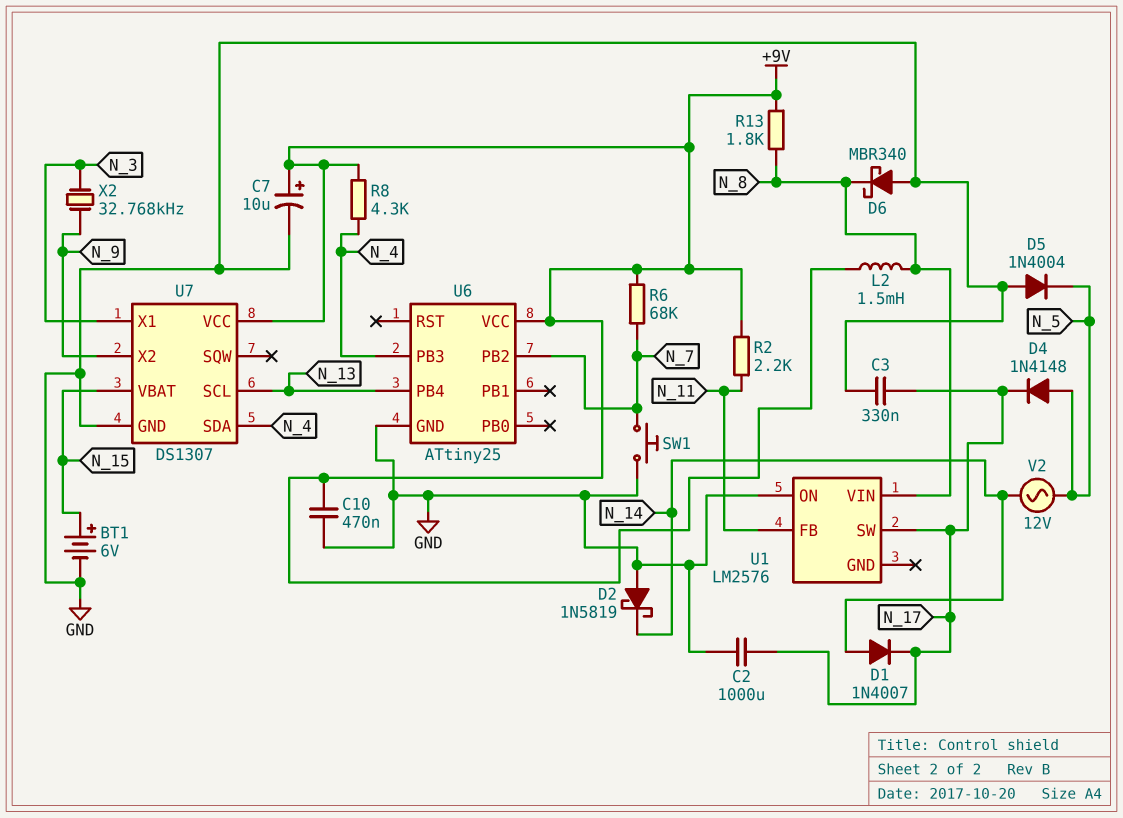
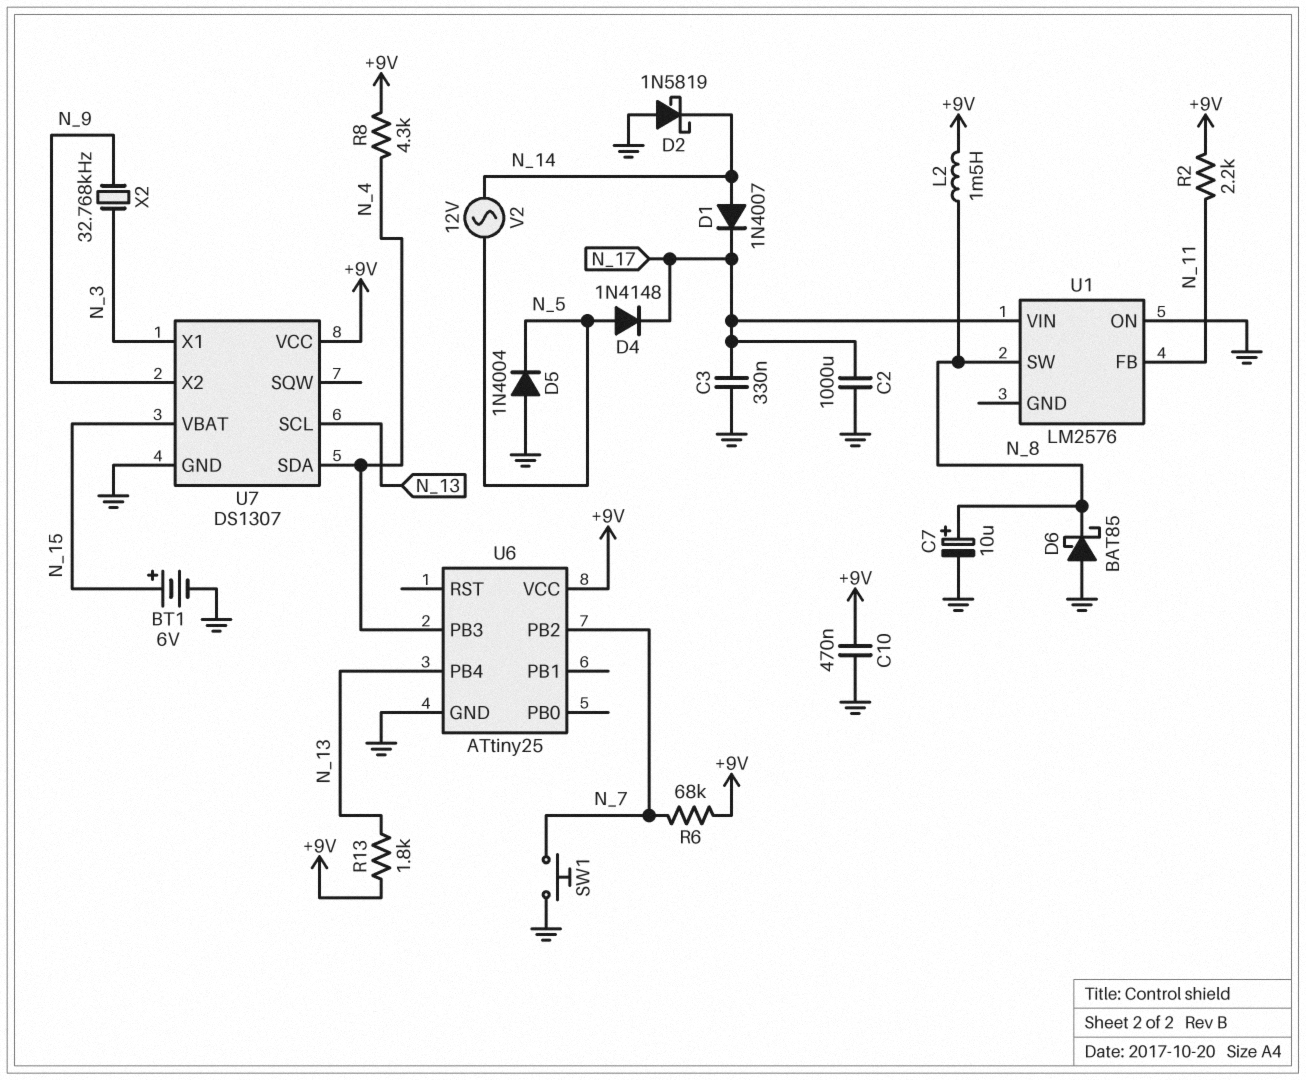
C7: 10uF (plus +9V, minus GND) -> 10uF (plus N_8, minus GND)
D6: schottky MBR340 (A GND, K N_8) -> schottky BAT85 (A GND, K N_8)
R13: 1.8k (+9V, N_8) -> 1.8k (+9V, N_13)
U1 pin SW: N_17 -> N_8
U1 pin VIN: N_8 -> N_17

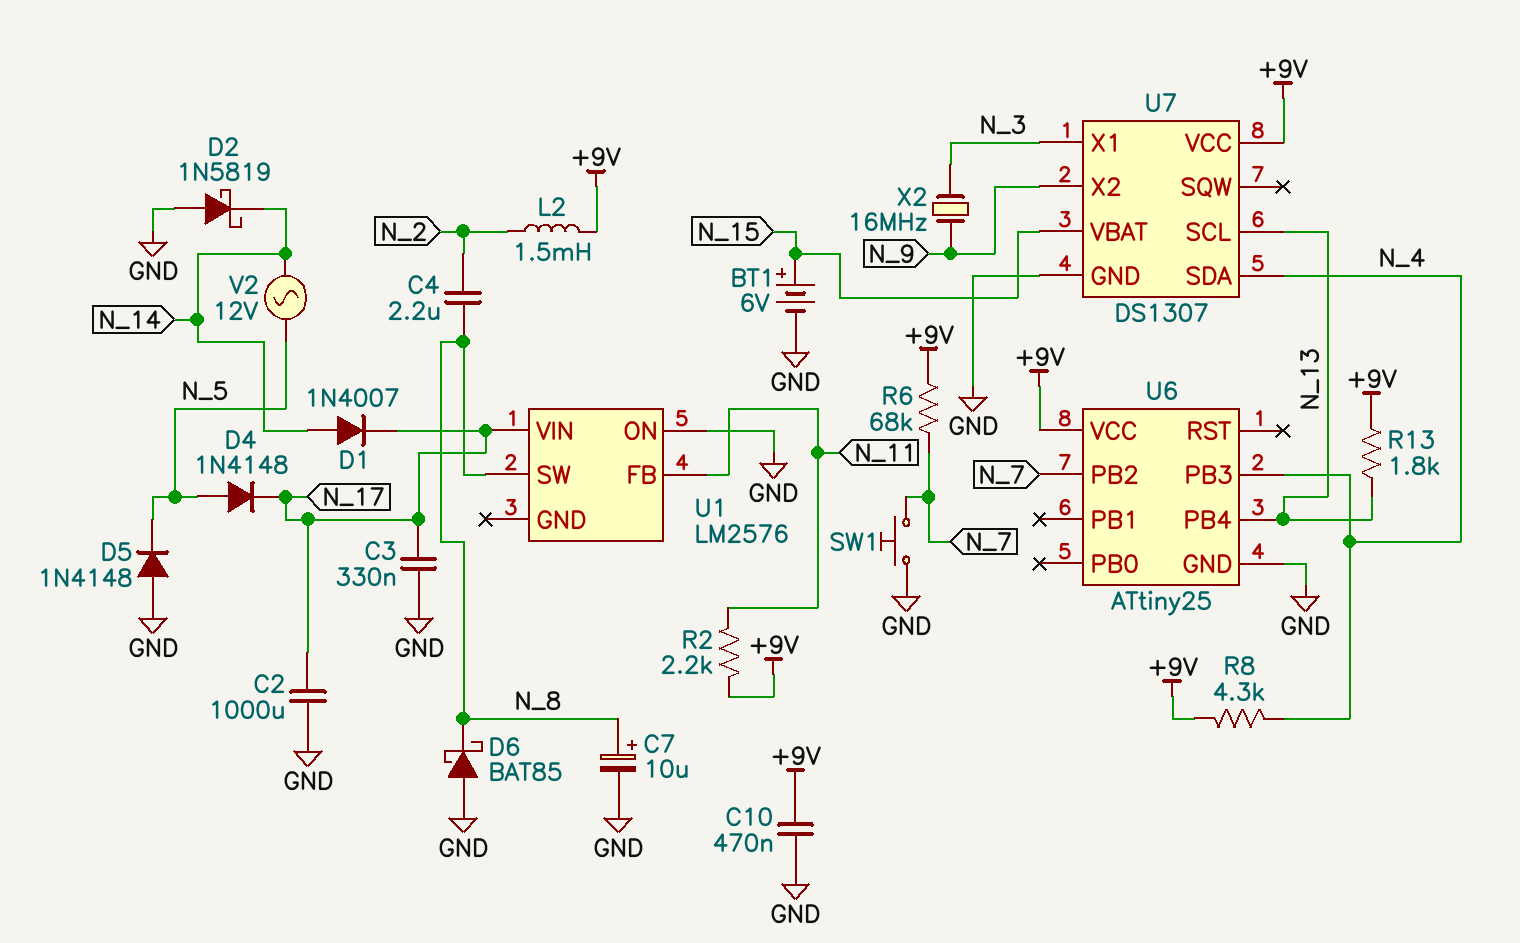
C4: none -> 2.2uF (N_2, N_8)
D5: diode 1N4004 (A GND, K N_5) -> diode 1N4148 (A GND, K N_5)
L2: 1.5mH (+9V, N_8) -> 1.5mH (+9V, N_2)
X2: 32.768kHz (N_3, N_9) -> 16MHz (N_3, N_9)

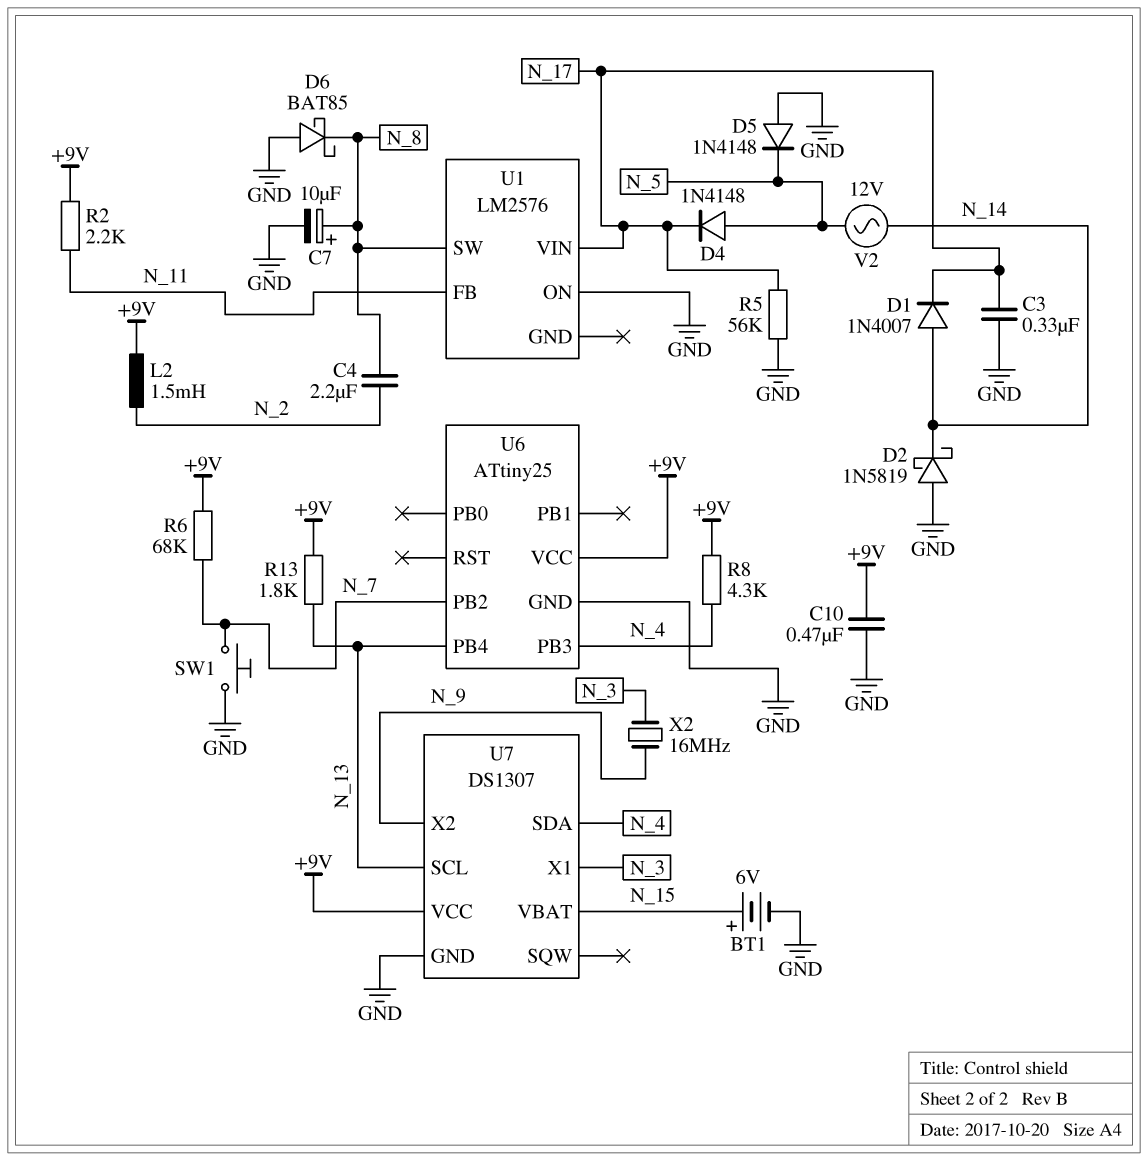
C2: 1000uF (GND, N_17) -> none
R5: none -> 56k (GND, N_17)

